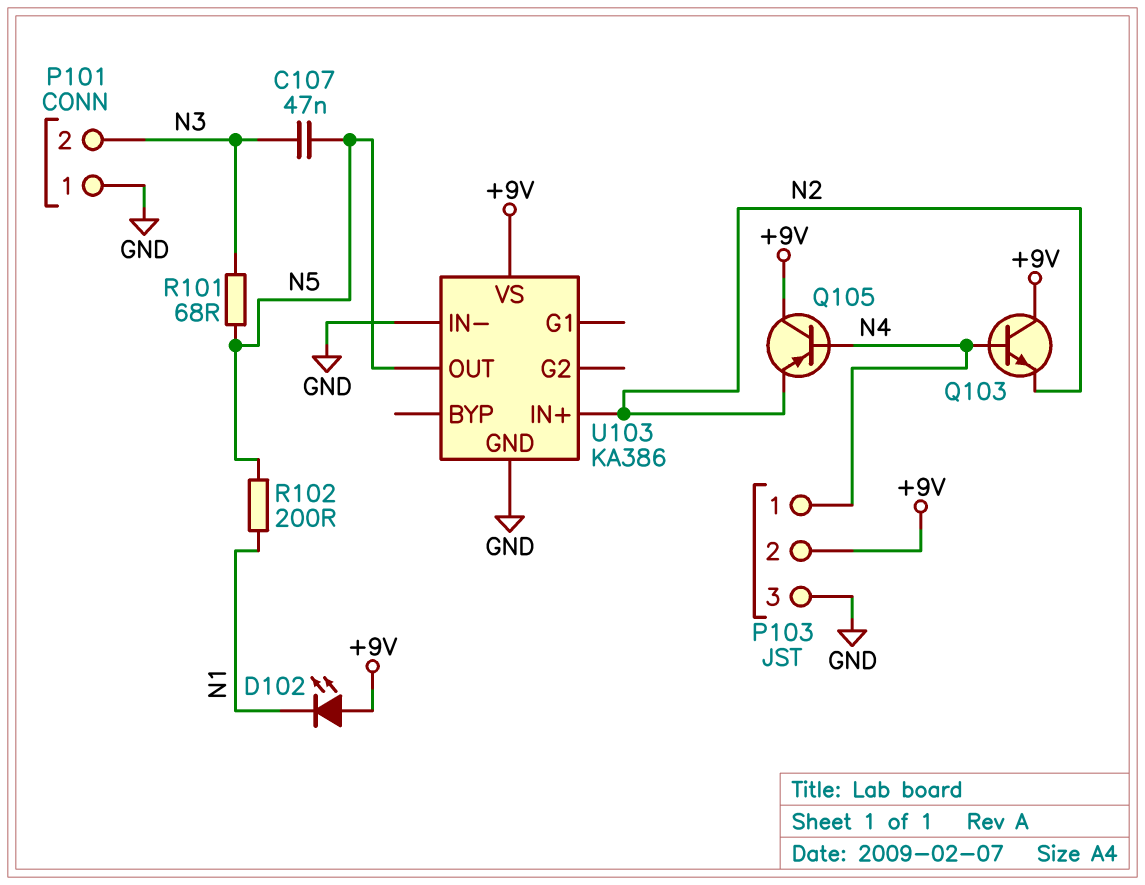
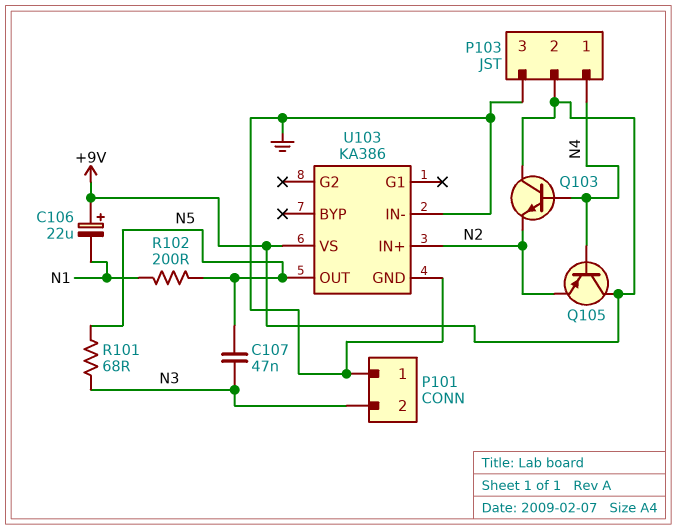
C106: none -> 22uF (plus +9V, minus N1)
D102: LED (A +9V, K N1) -> none

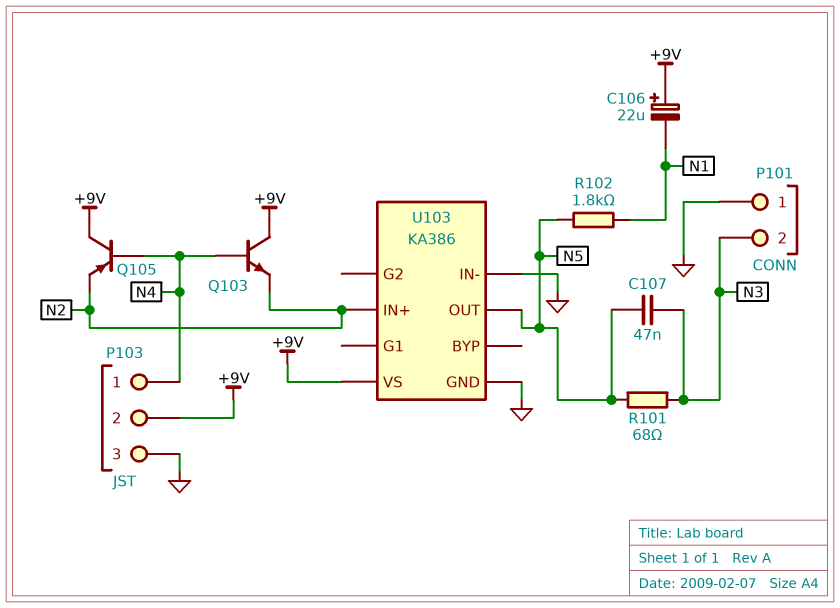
R102: 200 (N1, N5) -> 1.8k (N1, N5)

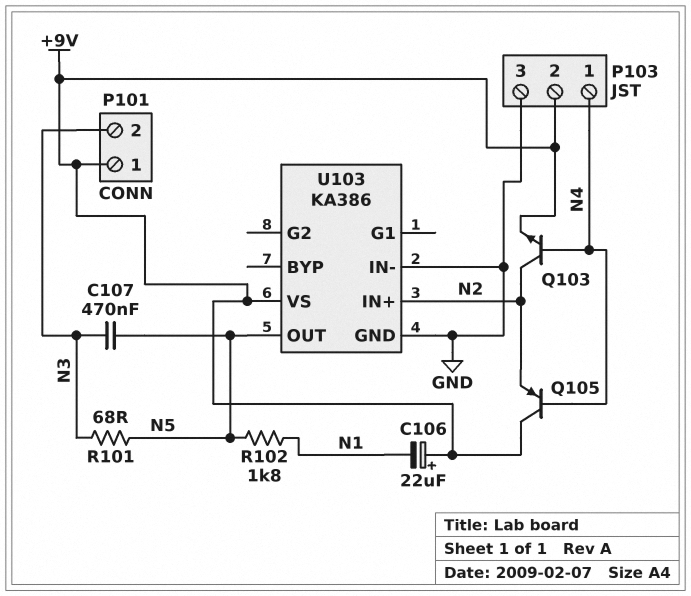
C107: 47nF (N3, N5) -> 470nF (N3, N5)
P101 pin 1: GND -> +9V
Q103: NPN (B N4, C +9V, E N2) -> NPN (B N4, C N2, E +9V)

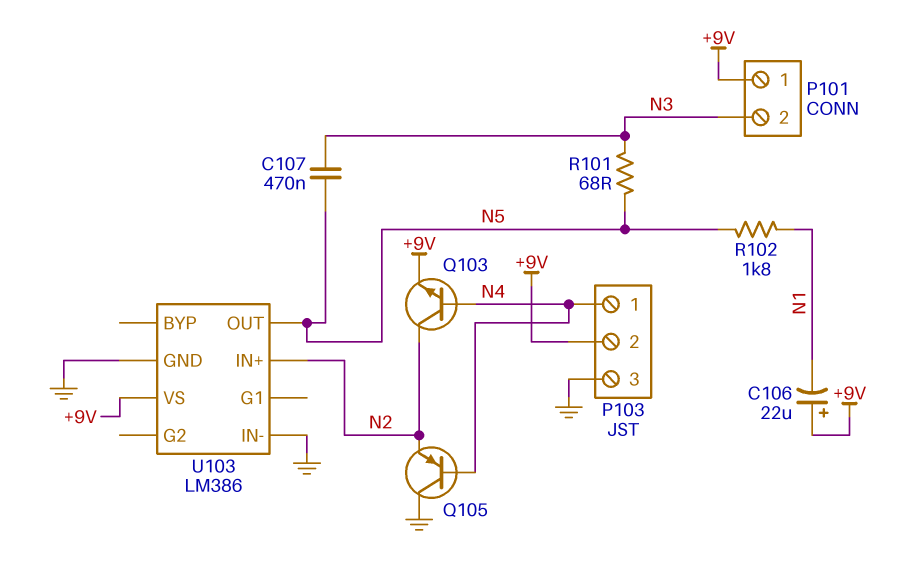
Q105: PNP (B N4, C +9V, E N2) -> PNP (B N4, C GND, E N2)
U103: KA386 -> LM386

